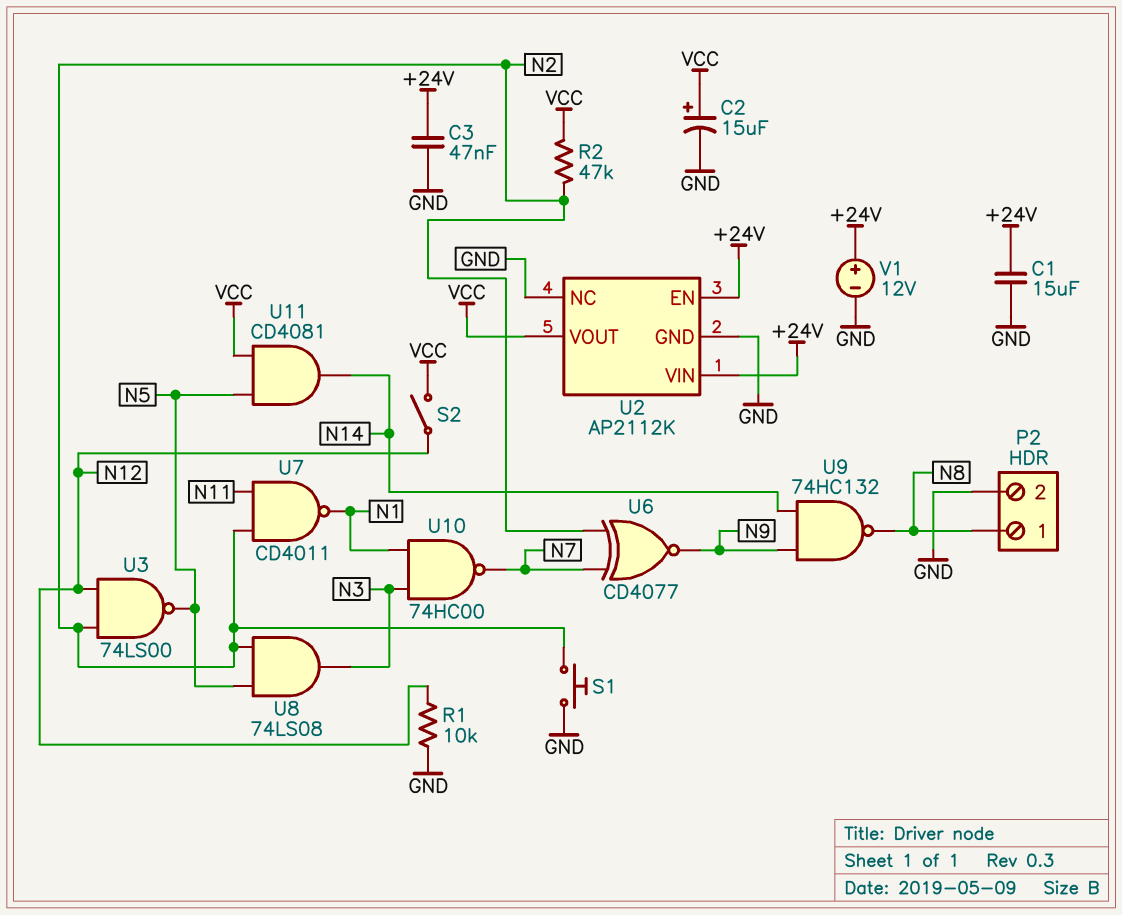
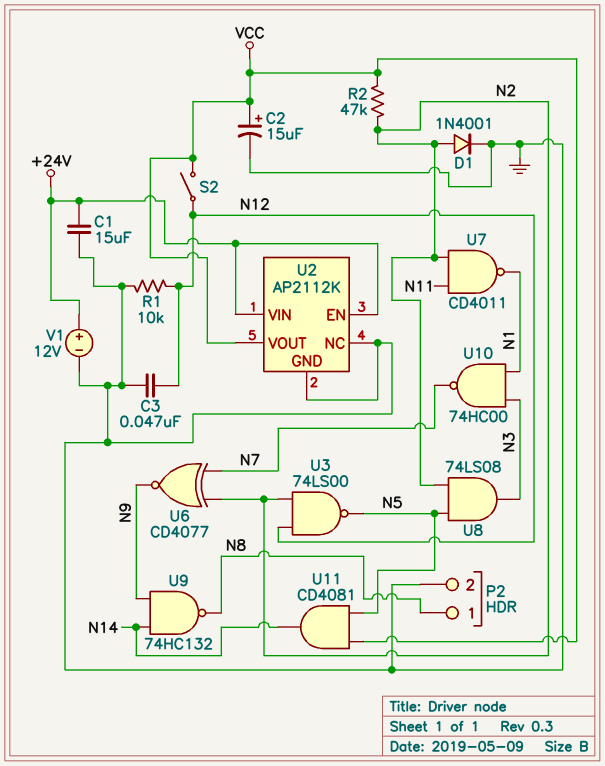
C3: 47nF (+24V, GND) -> 47nF (GND, N12)
D1: none -> diode 1N4001 (A N2, K GND)
S1: button (GND, N2) -> none

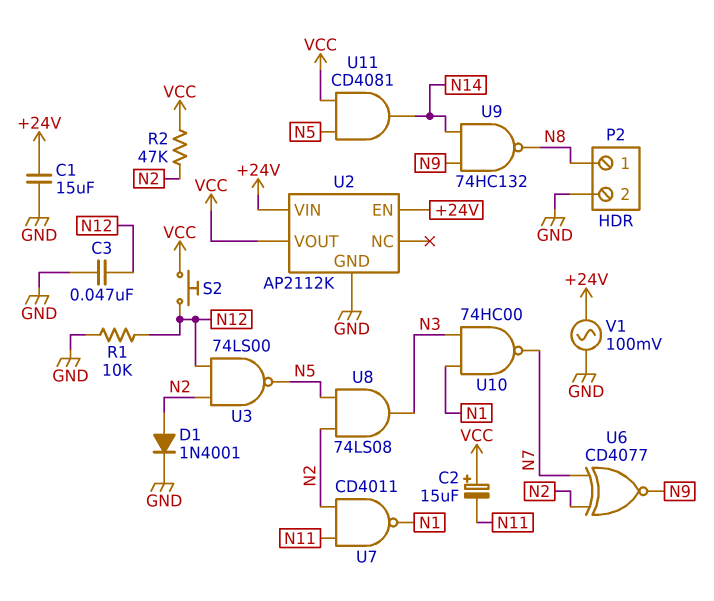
C2: 15uF (plus VCC, minus GND) -> 15uF (plus VCC, minus N11)
S2: switch (N12, VCC) -> button (N12, VCC)
U2 pin NC: GND -> none
V1: 12V (plus +24V, minus GND) -> AC 100mV (+24V, GND)

